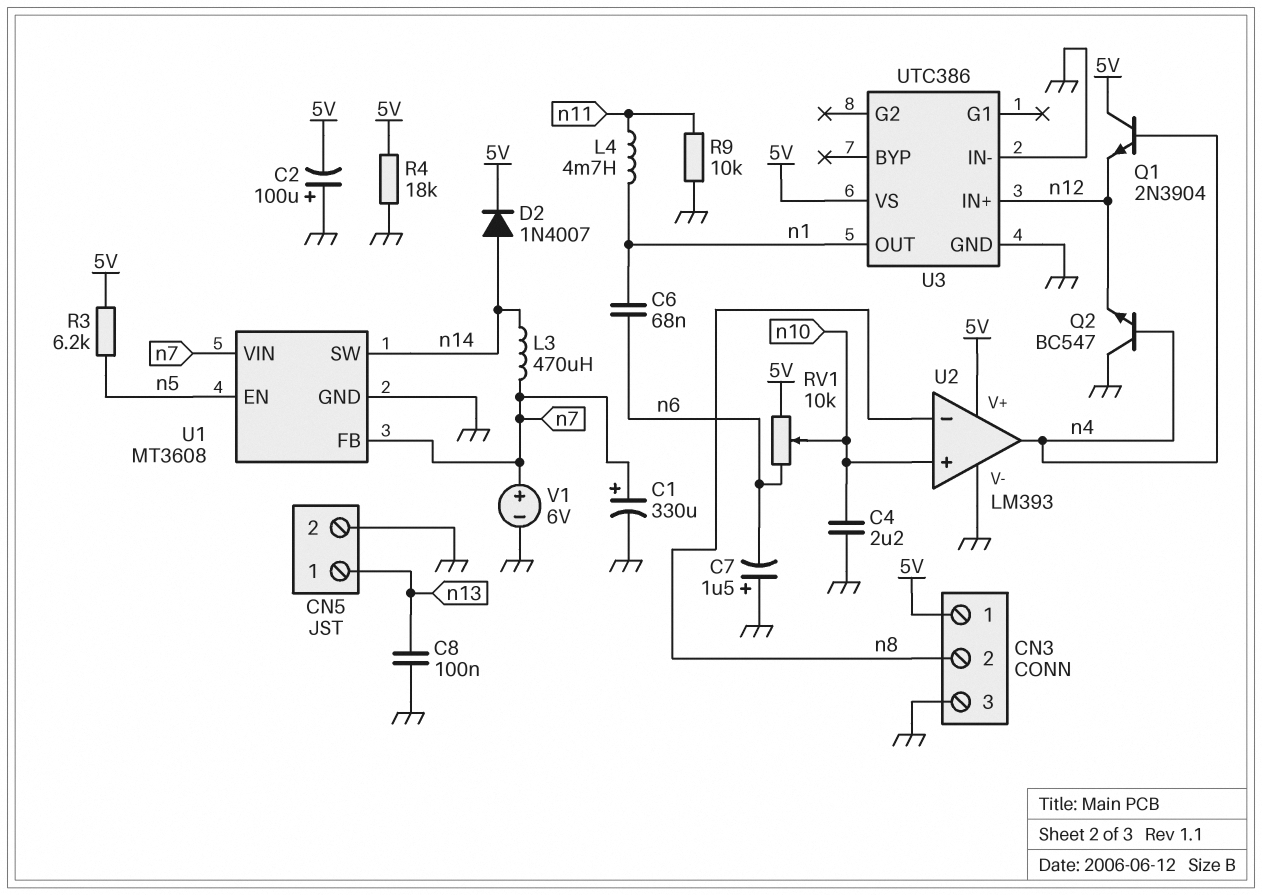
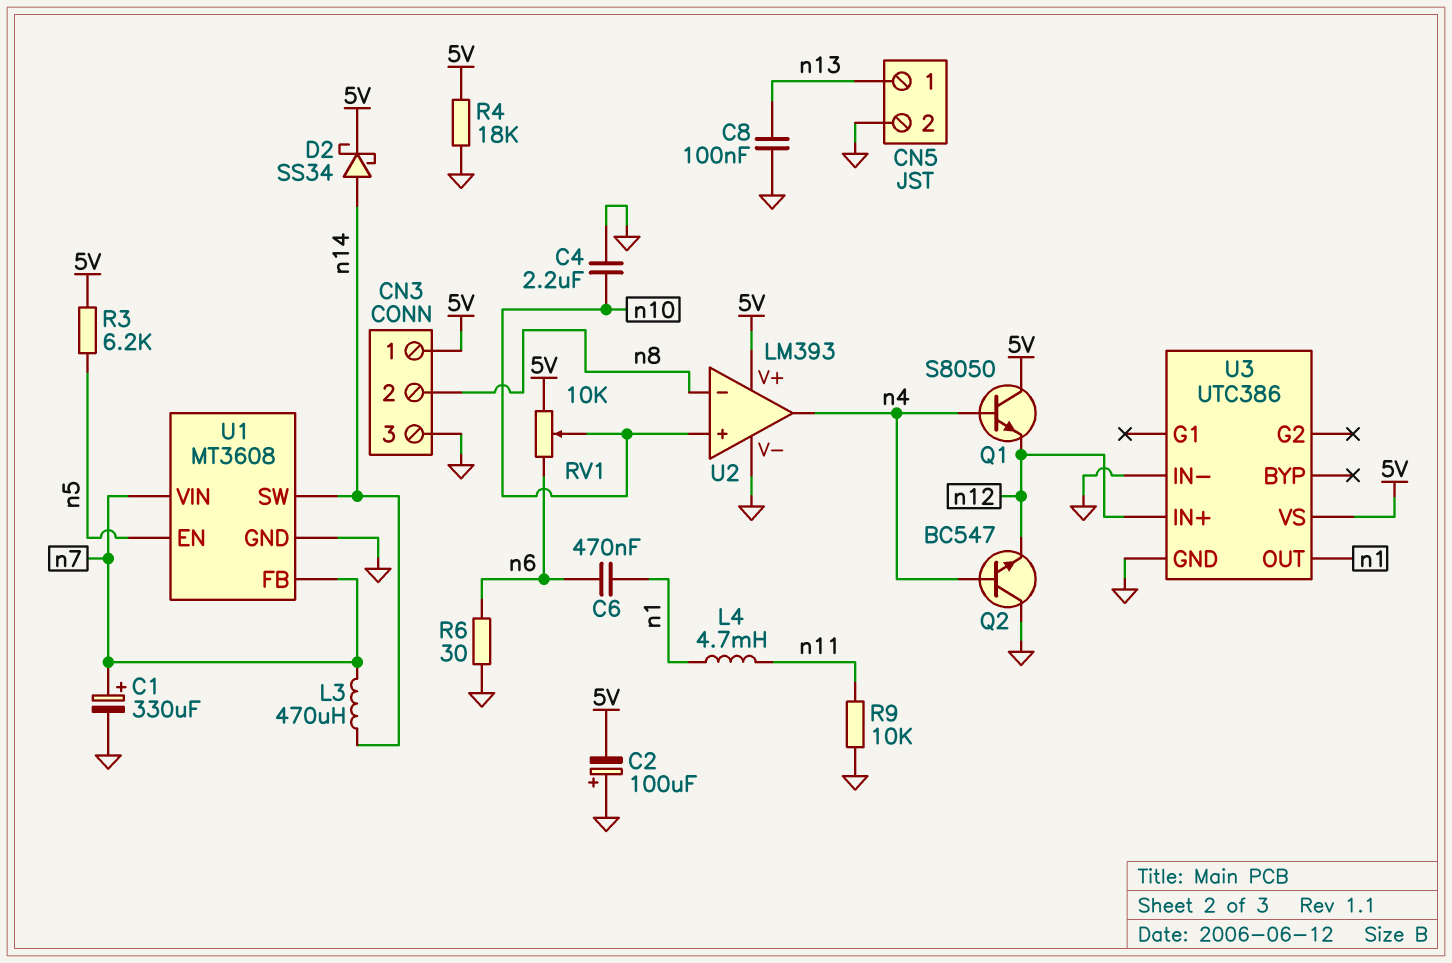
C6: 68nF (n1, n6) -> 470nF (n1, n6)
C7: 1.5uF (plus GND, minus n6) -> none
D2: diode 1N4007 (A n14, K 5V) -> schottky SS34 (A n14, K 5V)
Q1: NPN 2N3904 (B n4, C 5V, E n12) -> NPN S8050 (B n4, C 5V, E n12)
R6: none -> 30 (GND, n6)
V1: 6V (plus n7, minus GND) -> none

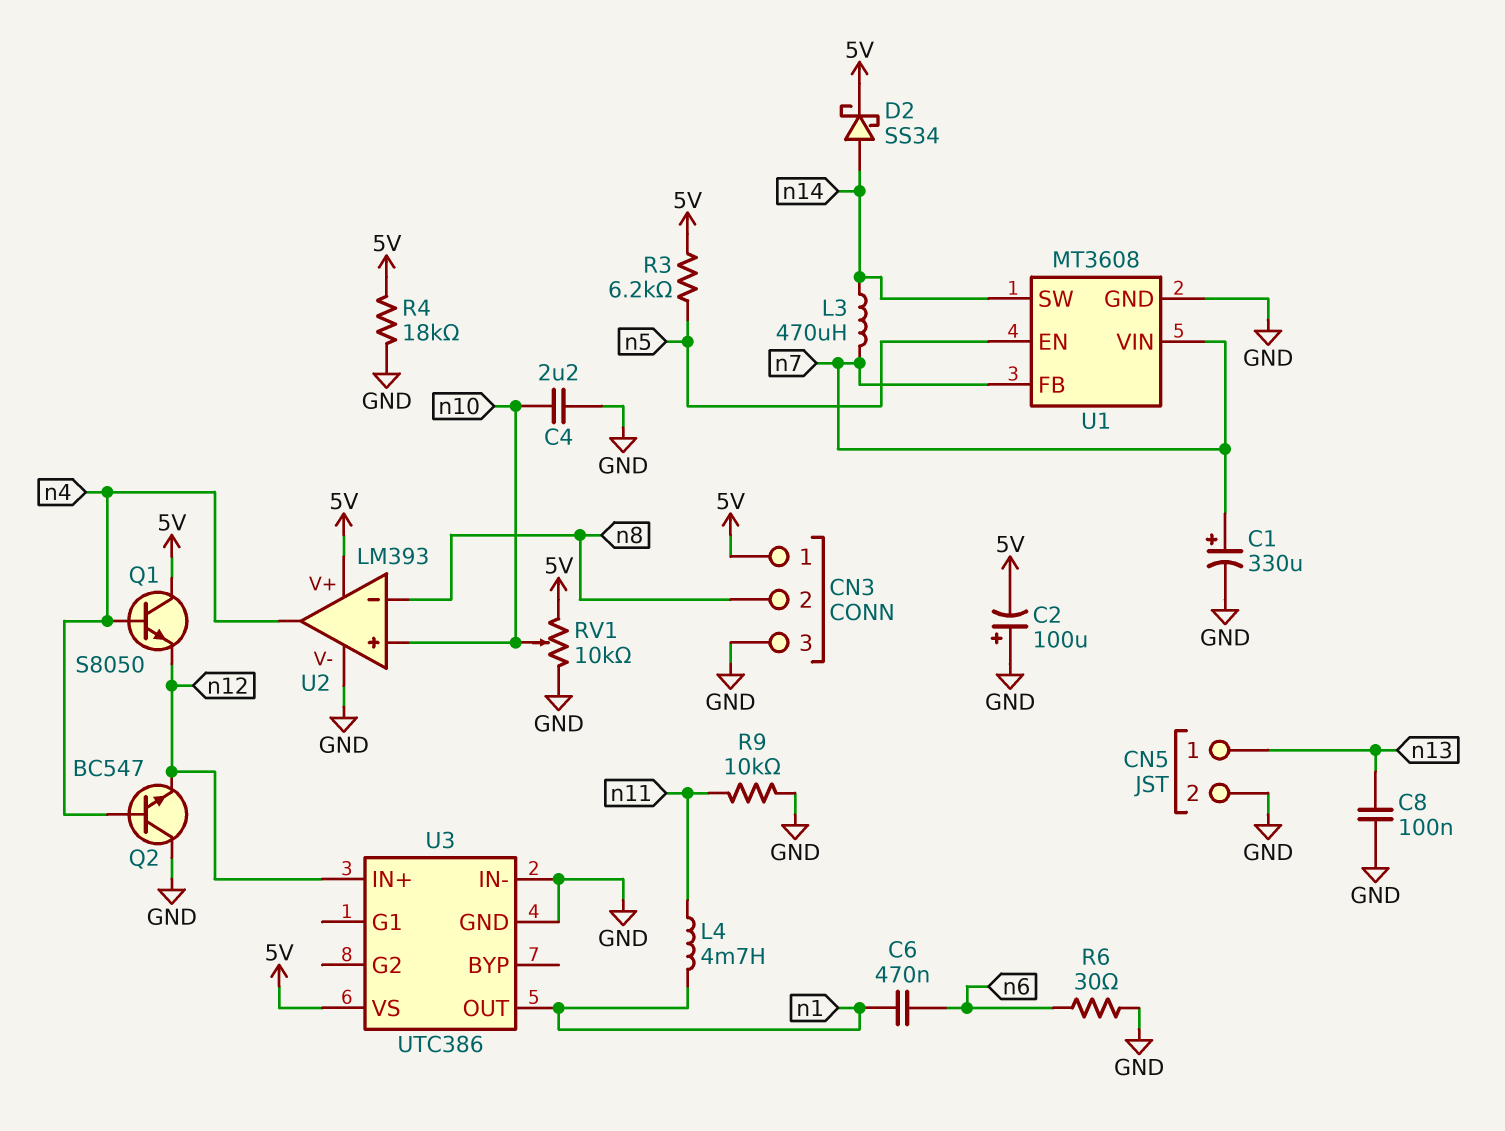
RV1: 10k (5V, n6, wiper n10) -> 10k (5V, GND, wiper n10)

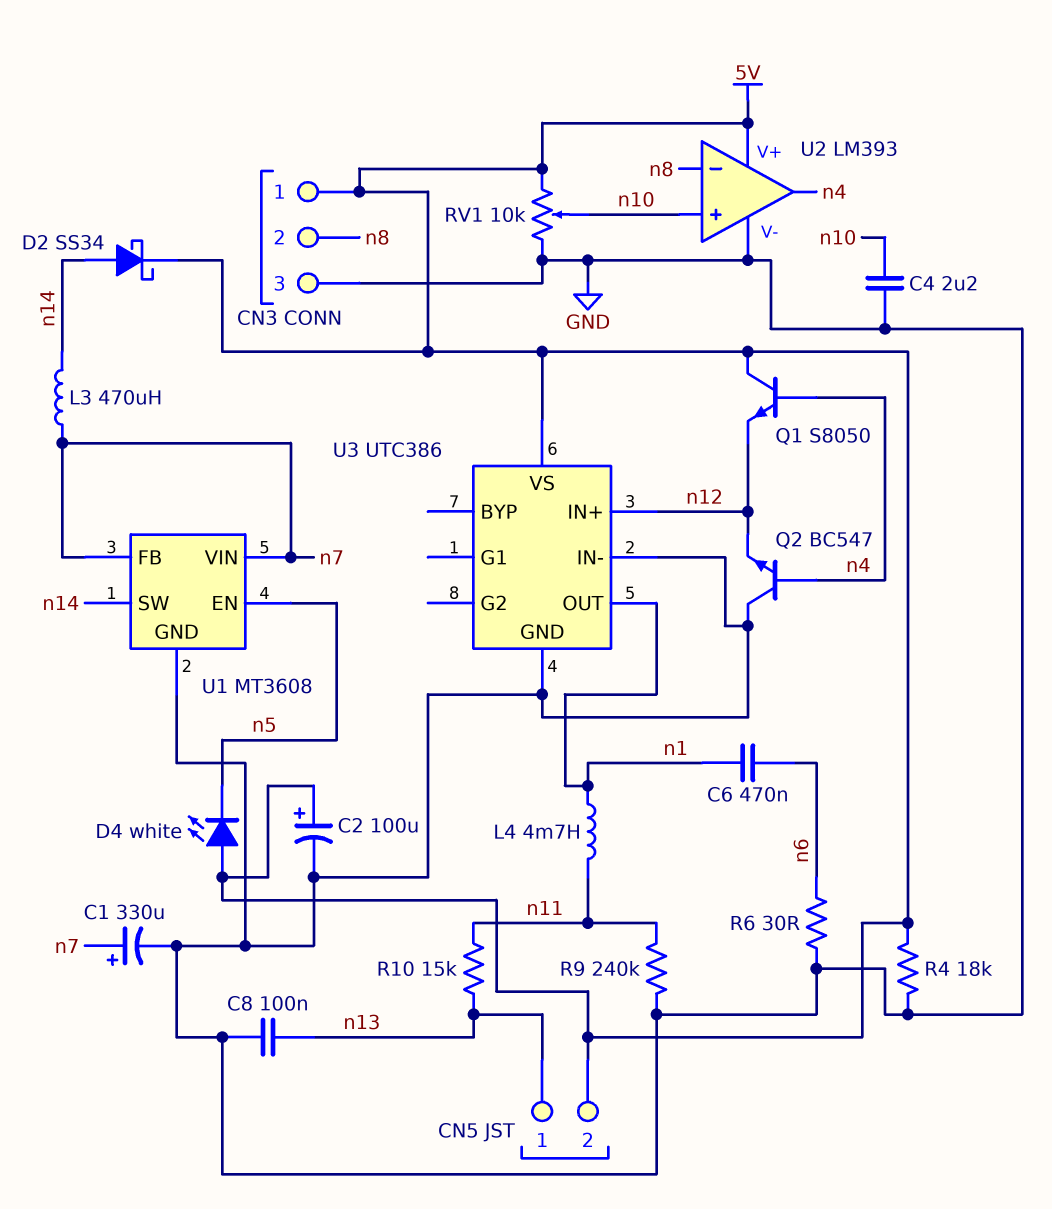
C2: 100uF (plus GND, minus 5V) -> 100uF (plus 5V, minus GND)
CN5 pin 2: GND -> 5V
D4: none -> LED white (A 5V, K n5)
R3: 6.2k (5V, n5) -> none
R9: 10k (GND, n11) -> 240k (GND, n11)
R10: none -> 15k (n11, n13)

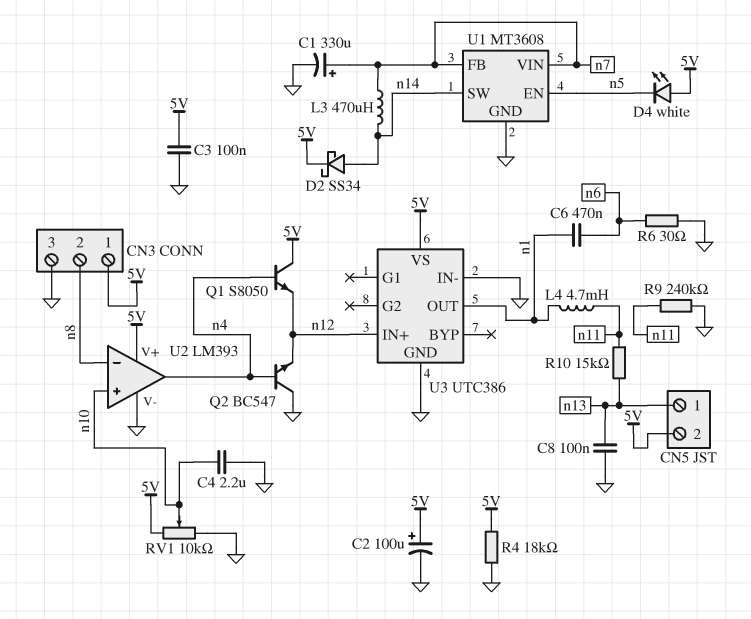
C3: none -> 100nF (5V, GND)

